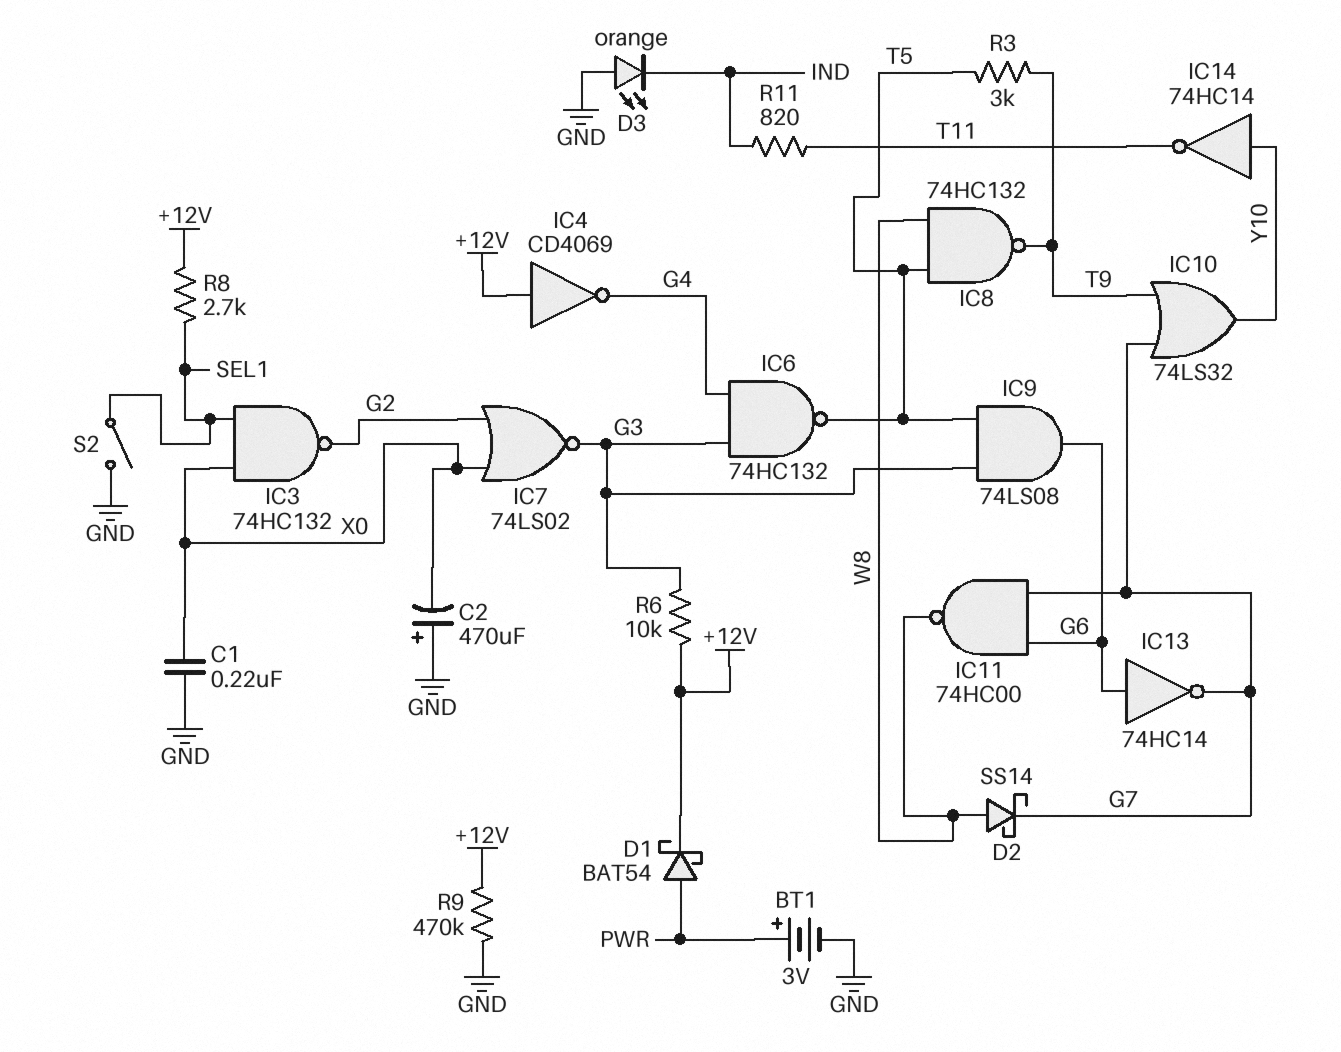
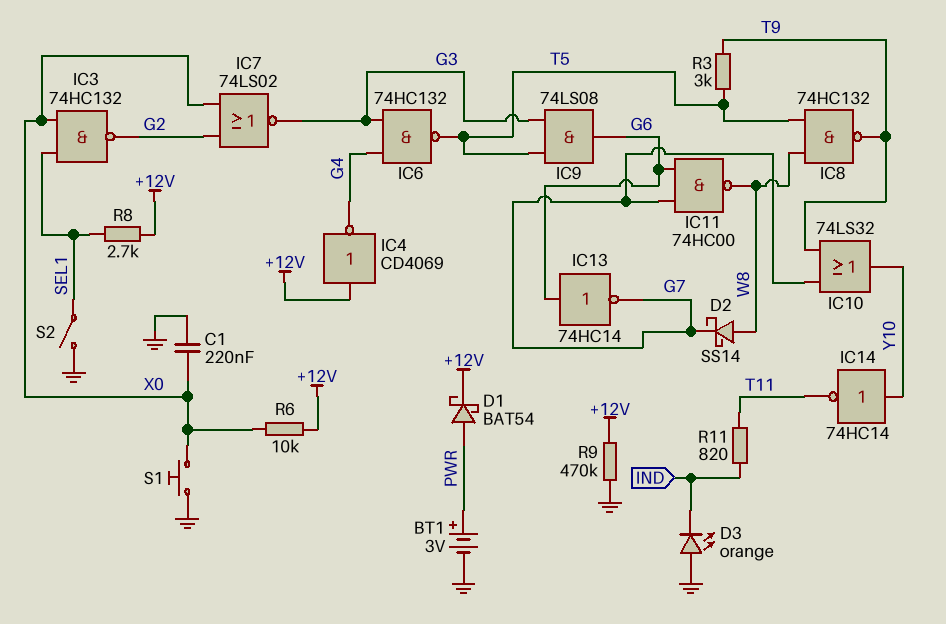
C2: 470uF (plus GND, minus X0) -> none
R6: 10k (+12V, G3) -> 10k (+12V, X0)
S1: none -> button (GND, X0)

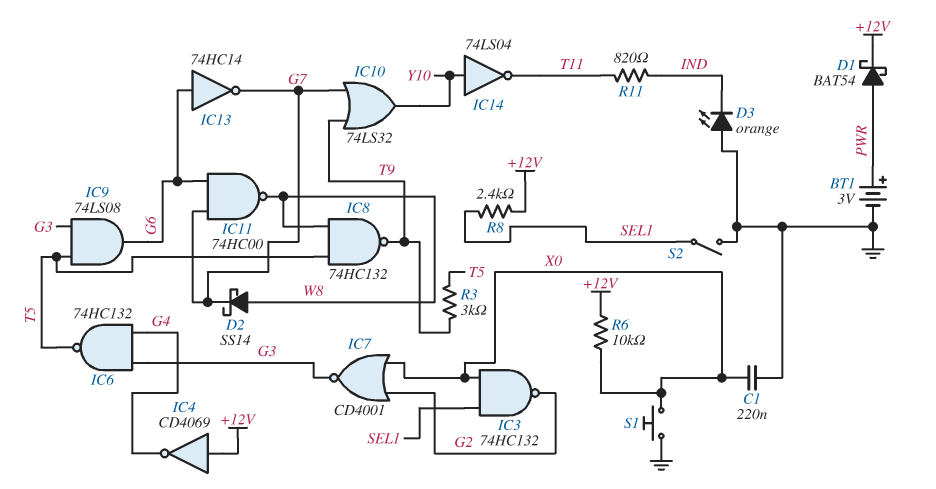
IC7: NOR 74LS02 (in G2, in X0, out G3) -> NOR CD4001 (in G2, in X0, out G3)
IC14: NOT 74HC14 (in Y10, out T11) -> NOT 74LS04 (in Y10, out T11)
R8: 2.7k (+12V, SEL1) -> 2.4k (+12V, SEL1)
R9: 470k (+12V, GND) -> none

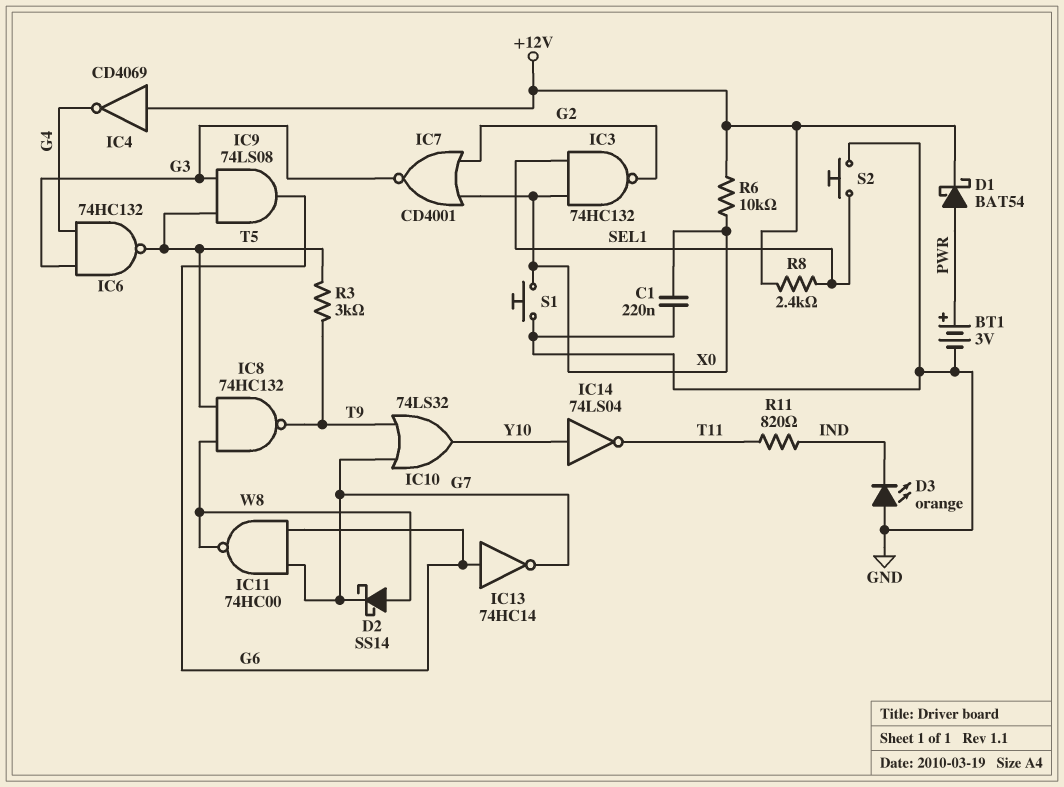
S2: switch (GND, SEL1) -> button (GND, SEL1)

